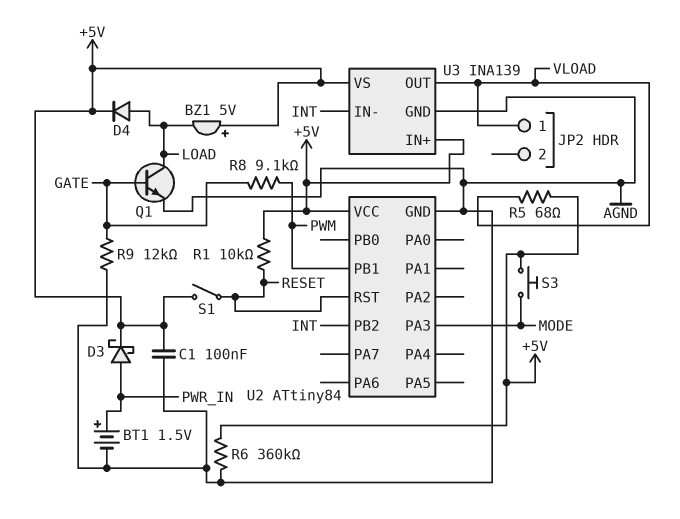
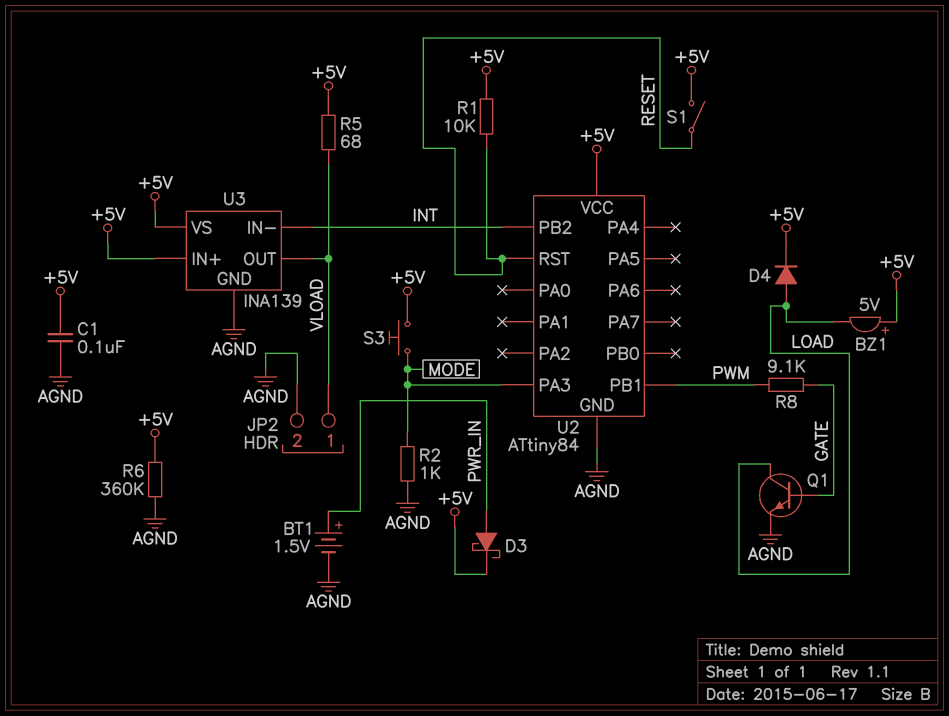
JP2 pin 2: none -> AGND
R2: none -> 1k (AGND, MODE)
R9: 12k (AGND, GATE) -> none

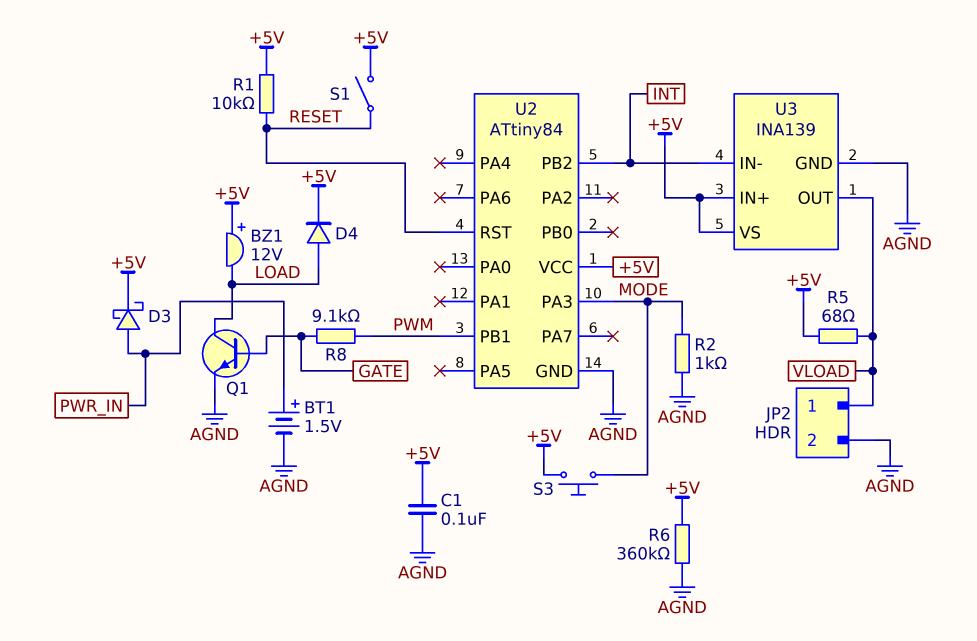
BZ1: buzzer 5V (plus +5V, minus LOAD) -> buzzer 12V (plus +5V, minus LOAD)

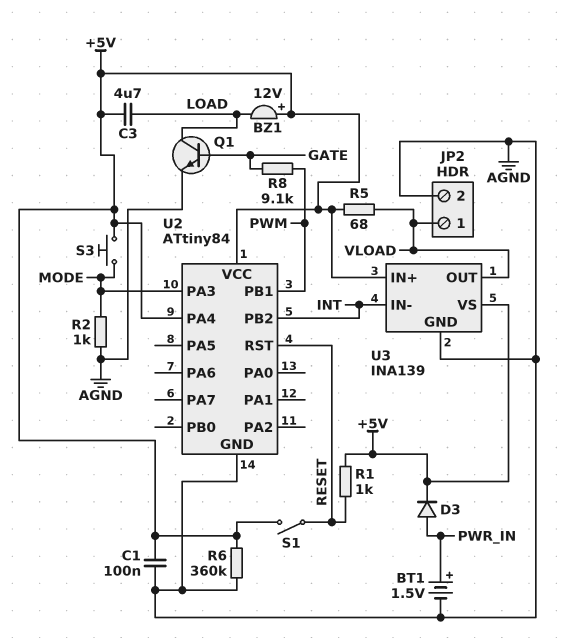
C3: none -> 4.7uF (+5V, LOAD)
D3: schottky (A PWR_IN, K +5V) -> diode (A PWR_IN, K +5V)
D4: diode (A LOAD, K +5V) -> none
R1: 10k (+5V, RESET) -> 1k (+5V, RESET)
U2 pin PA4: none -> +5V

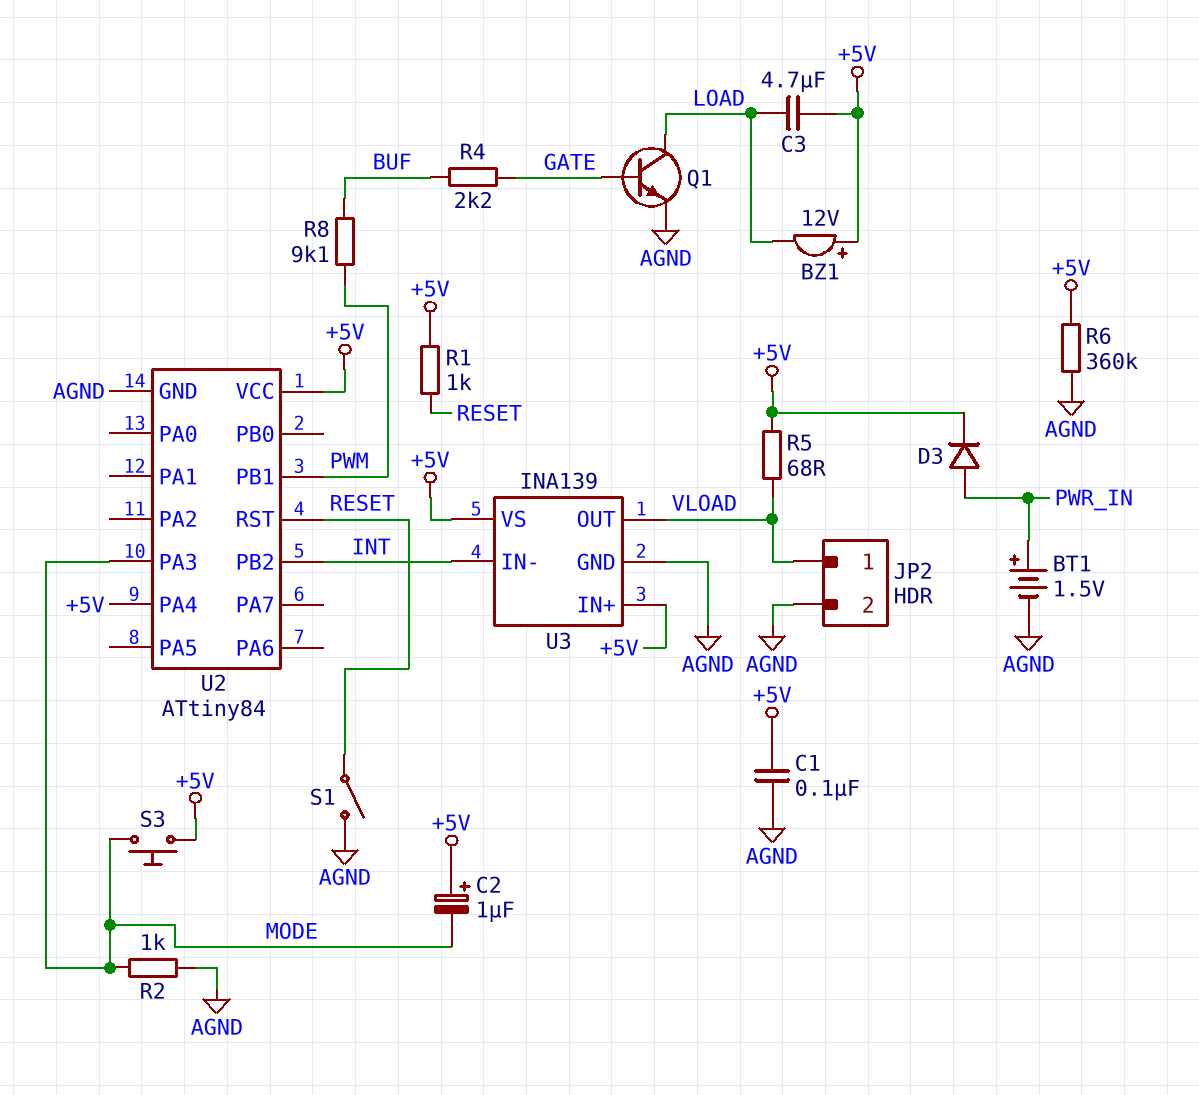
C2: none -> 1uF (plus +5V, minus MODE)
R4: none -> 2.2k (BUF, GATE)
R8: 9.1k (GATE, PWM) -> 9.1k (BUF, PWM)
S1: switch (+5V, RESET) -> switch (AGND, RESET)

